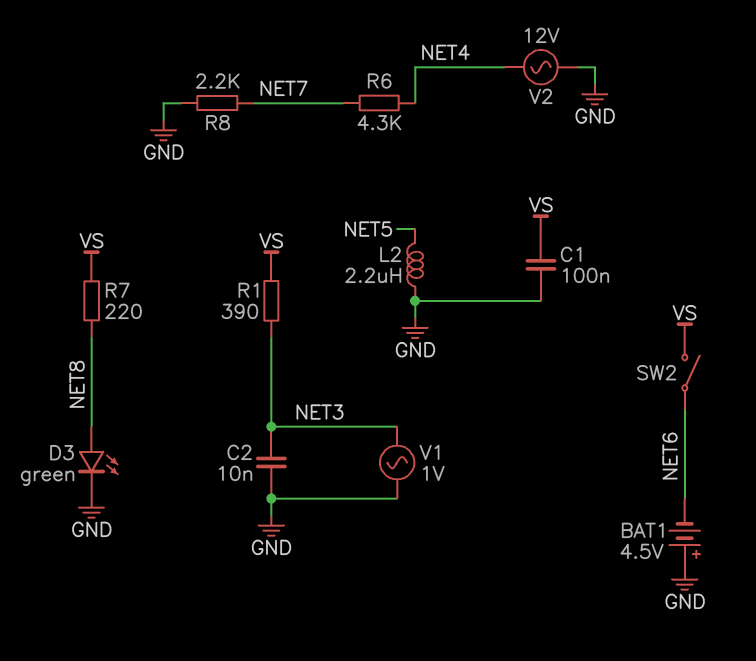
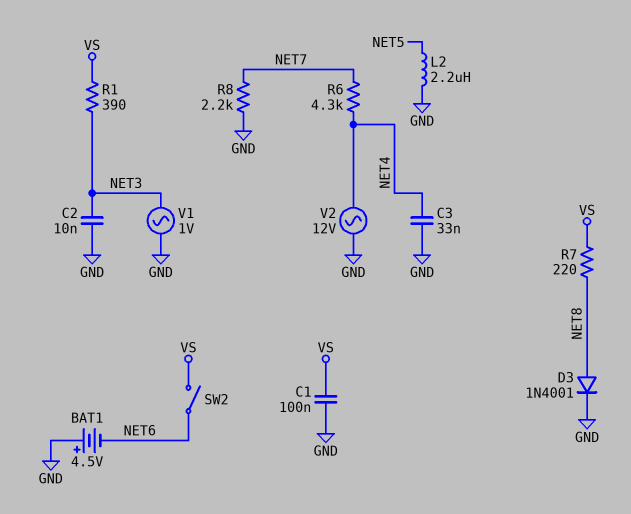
C3: none -> 33nF (GND, NET4)
D3: LED green (A NET8, K GND) -> diode 1N4001 (A NET8, K GND)

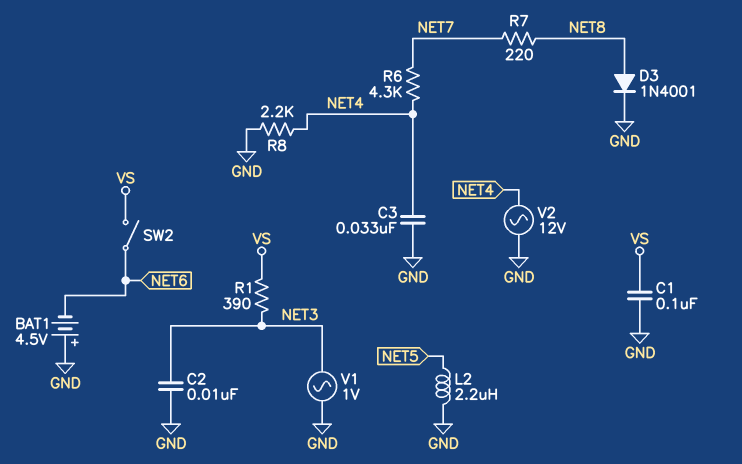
R7: 220 (NET8, VS) -> 220 (NET7, NET8)
R8: 2.2k (GND, NET7) -> 2.2k (GND, NET4)

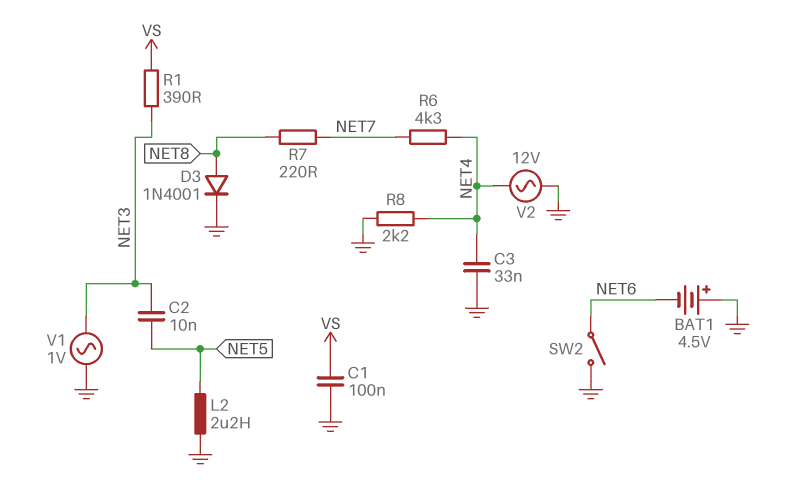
C2: 10nF (GND, NET3) -> 10nF (NET3, NET5)
SW2: switch (NET6, VS) -> switch (GND, NET6)

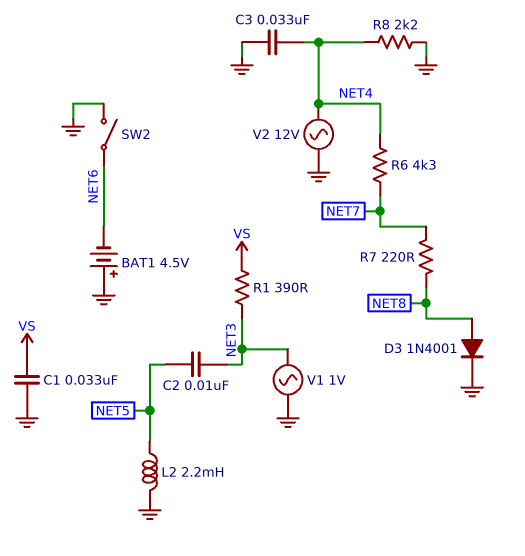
C1: 100nF (GND, VS) -> 33nF (GND, VS)
L2: 2.2uH (GND, NET5) -> 2.2mH (GND, NET5)

